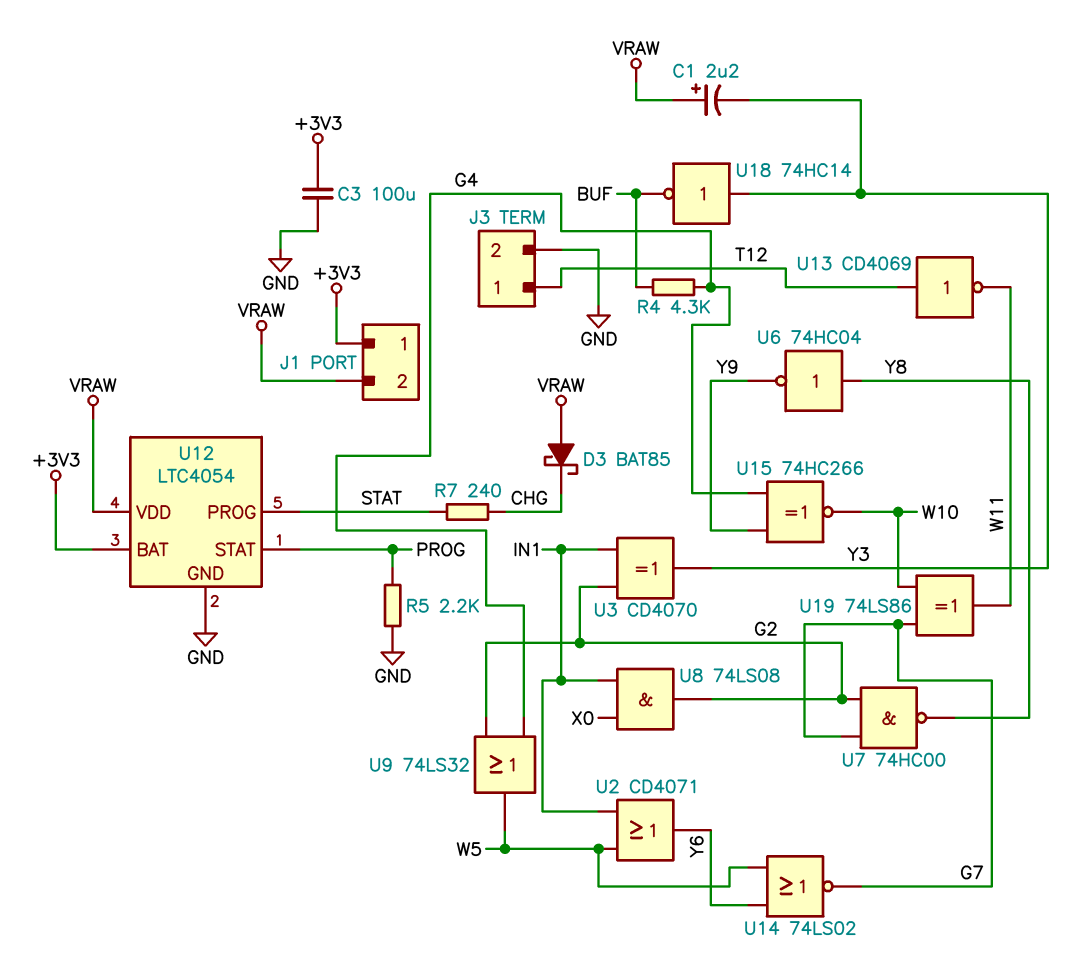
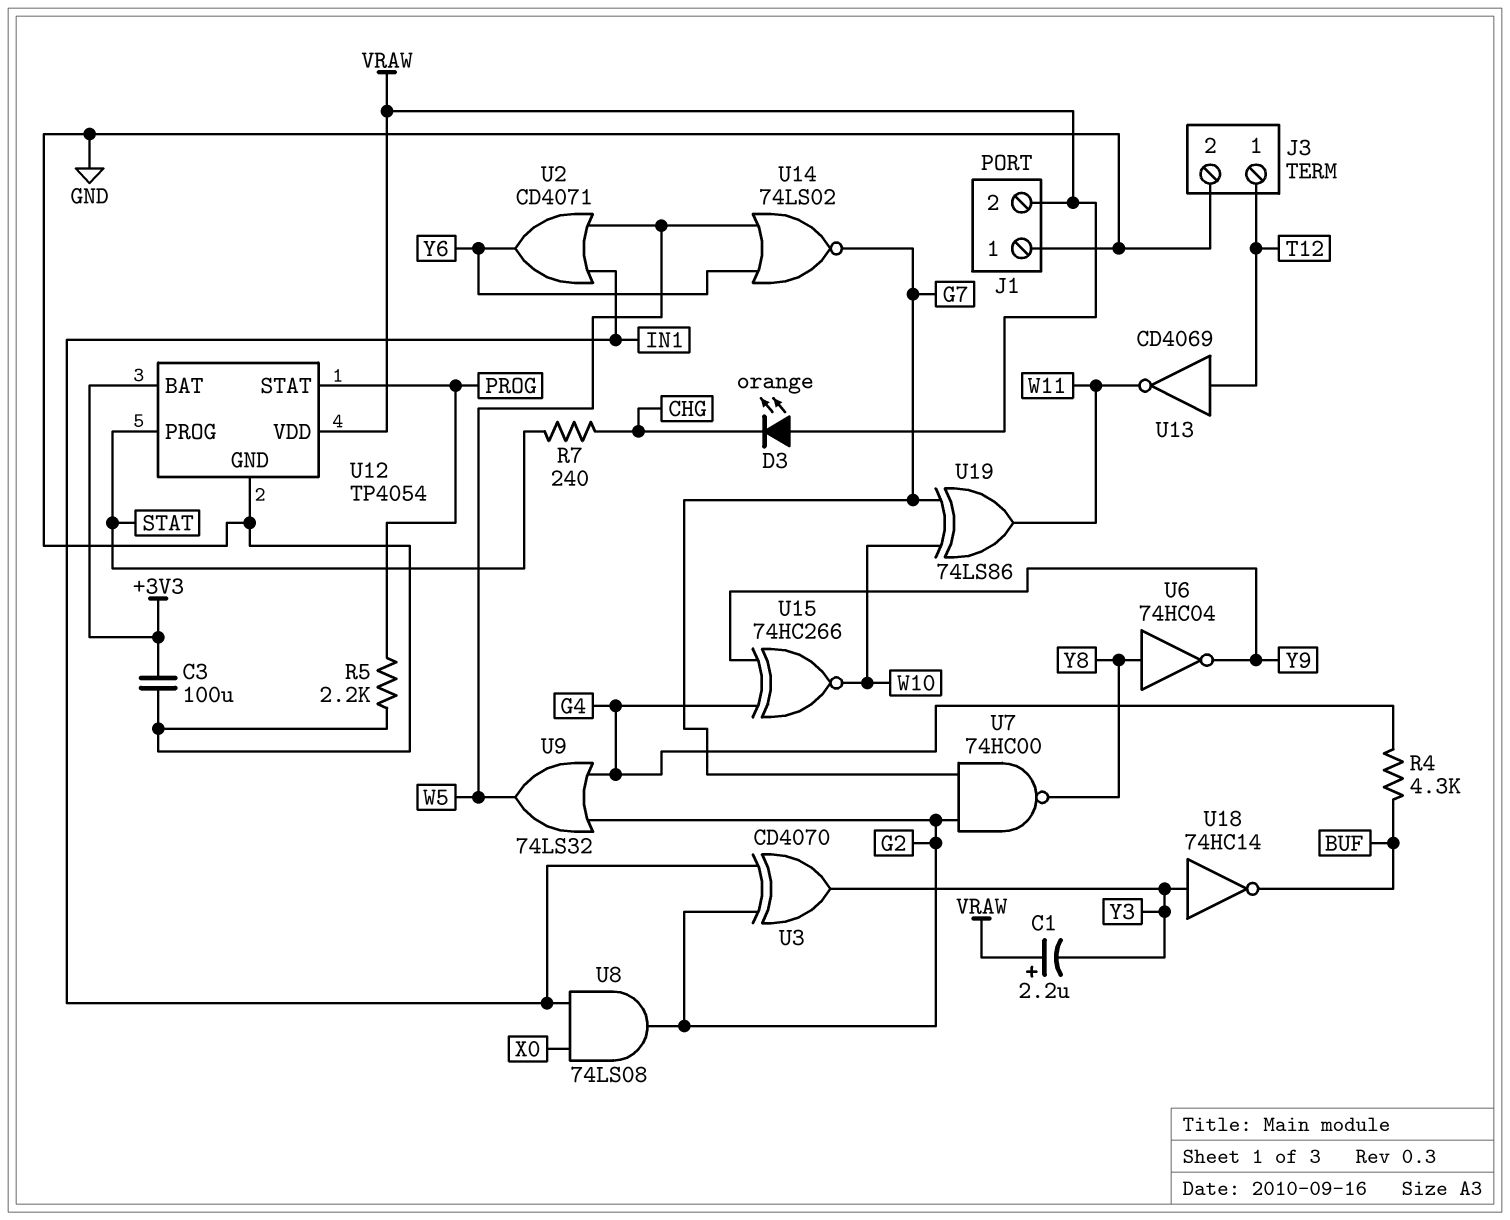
D3: schottky BAT85 (A VRAW, K CHG) -> LED orange (A VRAW, K CHG)
J1 pin 1: +3V3 -> GND
U12: LTC4054 -> TP4054

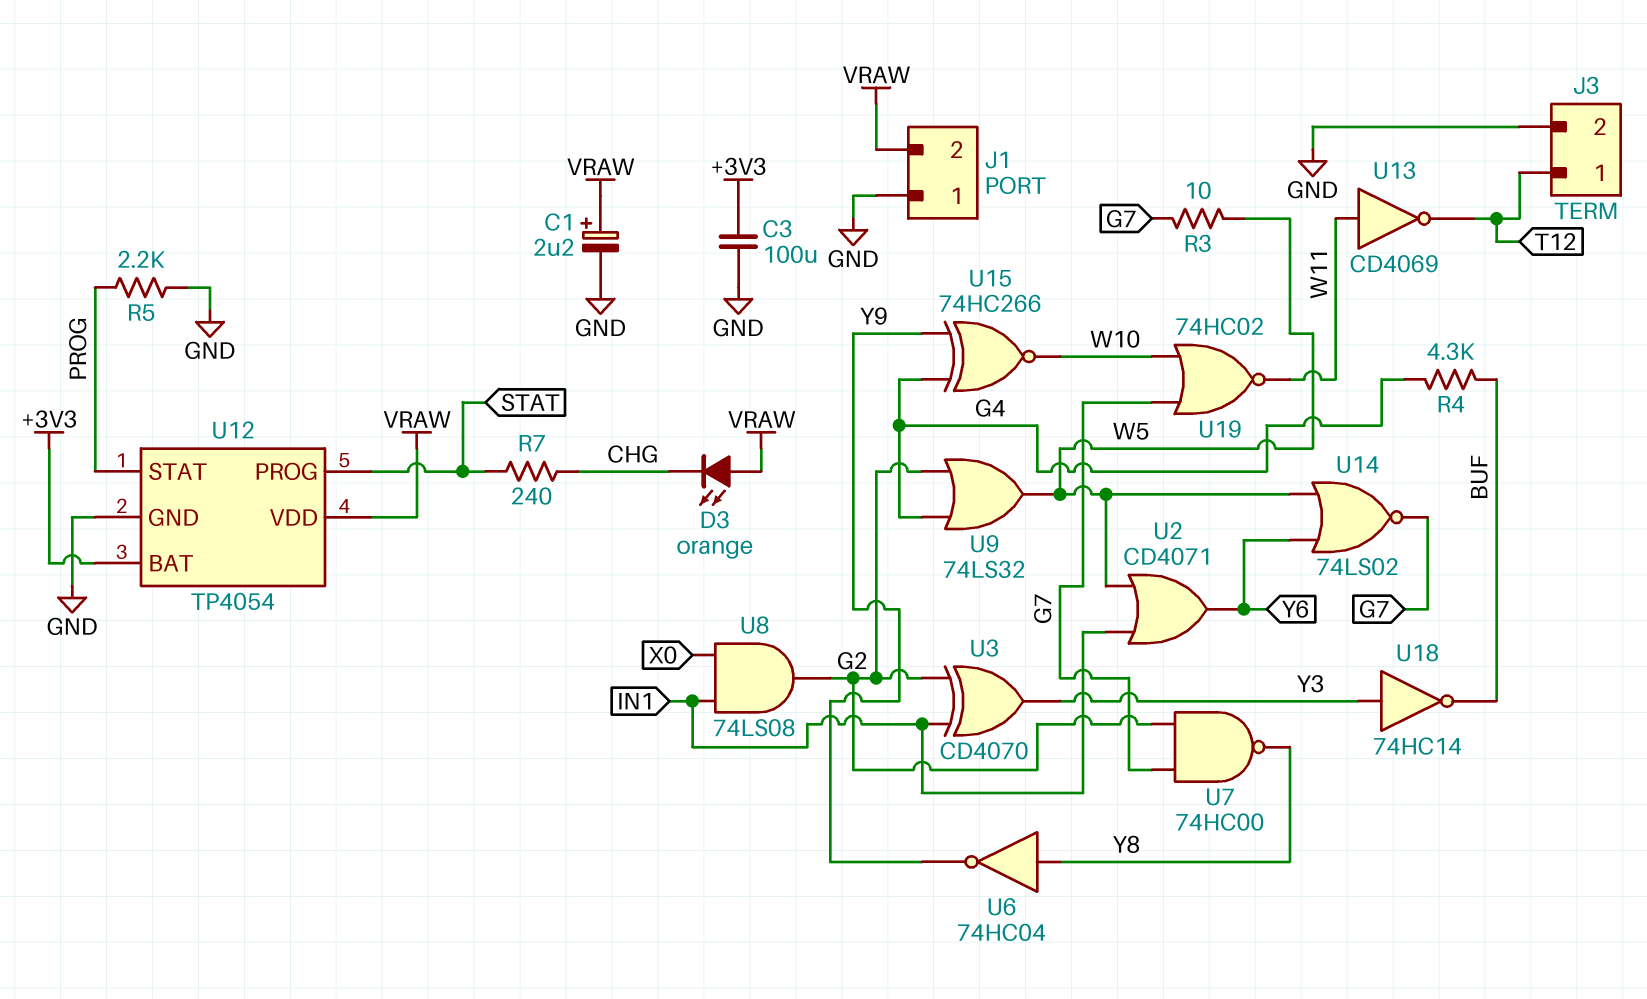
C1: 2.2uF (plus VRAW, minus Y3) -> 2.2uF (plus VRAW, minus GND)
R3: none -> 10 (G7, W5)
U13: NOT CD4069 (in T12, out W11) -> NOT CD4069 (in W11, out T12)
U19: XOR 74LS86 (in G7, in W10, out W11) -> NOR 74HC02 (in G7, in W10, out W11)

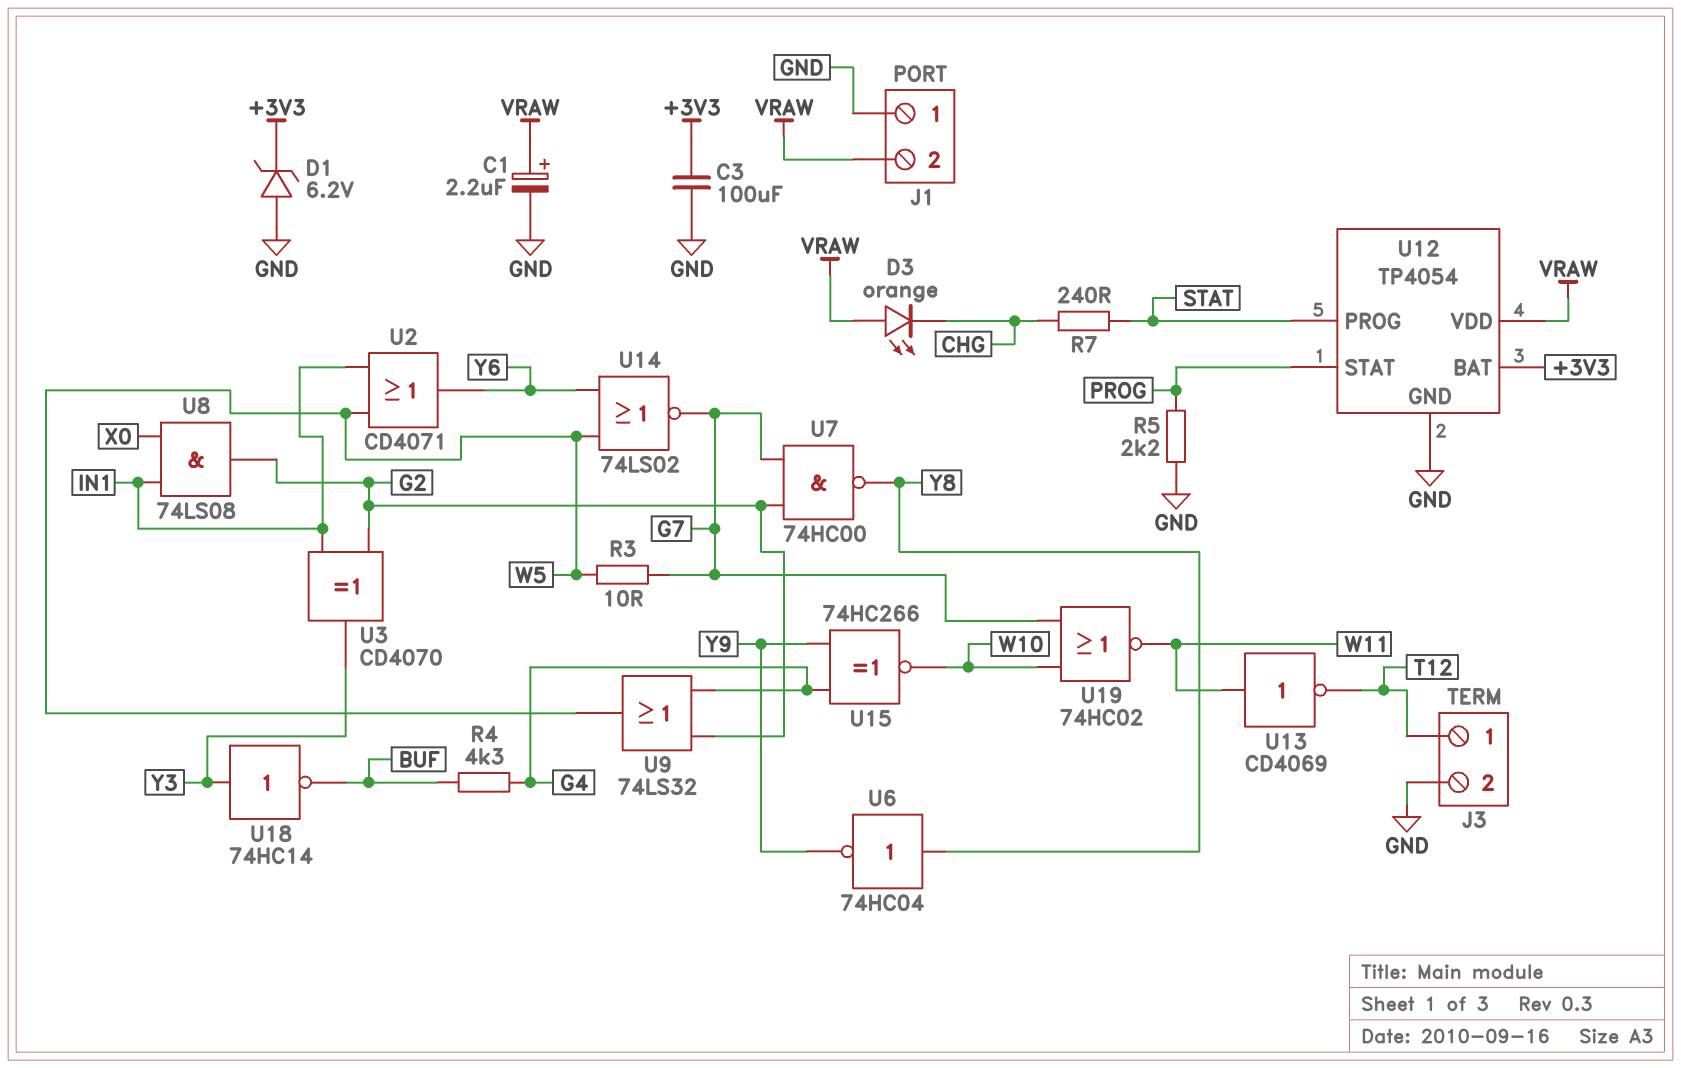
D1: none -> zener 6.2V (A GND, K +3V3)

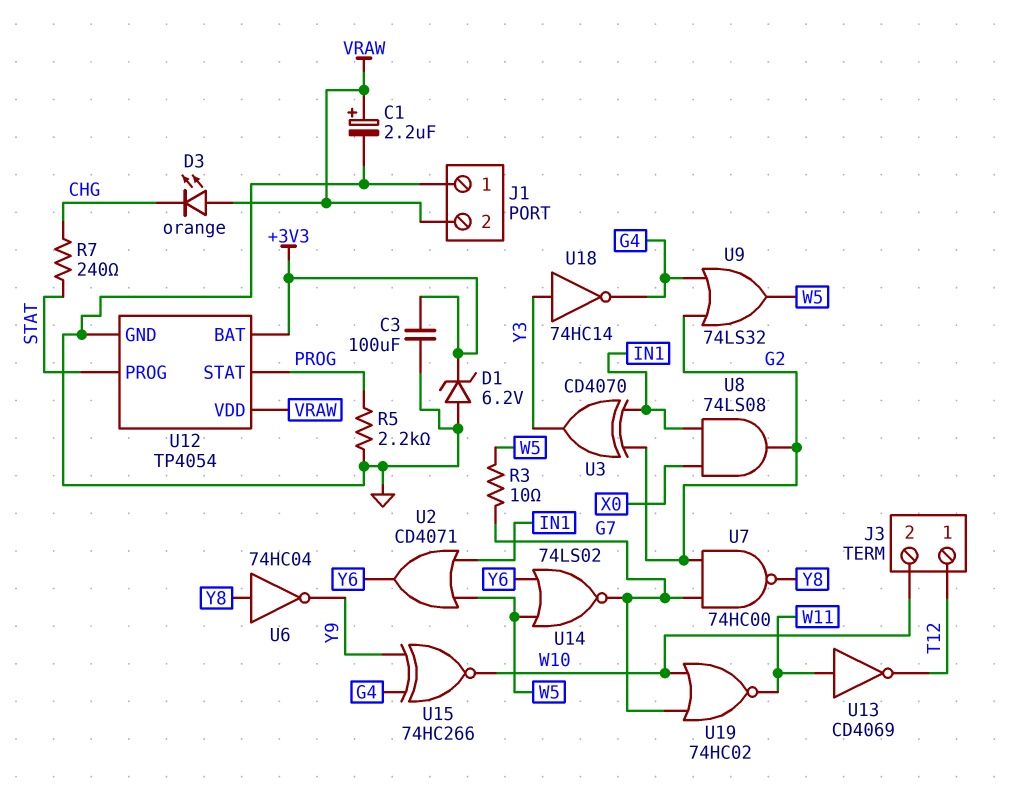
J3 pin 2: GND -> W10
R4: 4.3k (BUF, G4) -> none
U18: NOT 74HC14 (in Y3, out BUF) -> NOT 74HC14 (in Y3, out G4)

